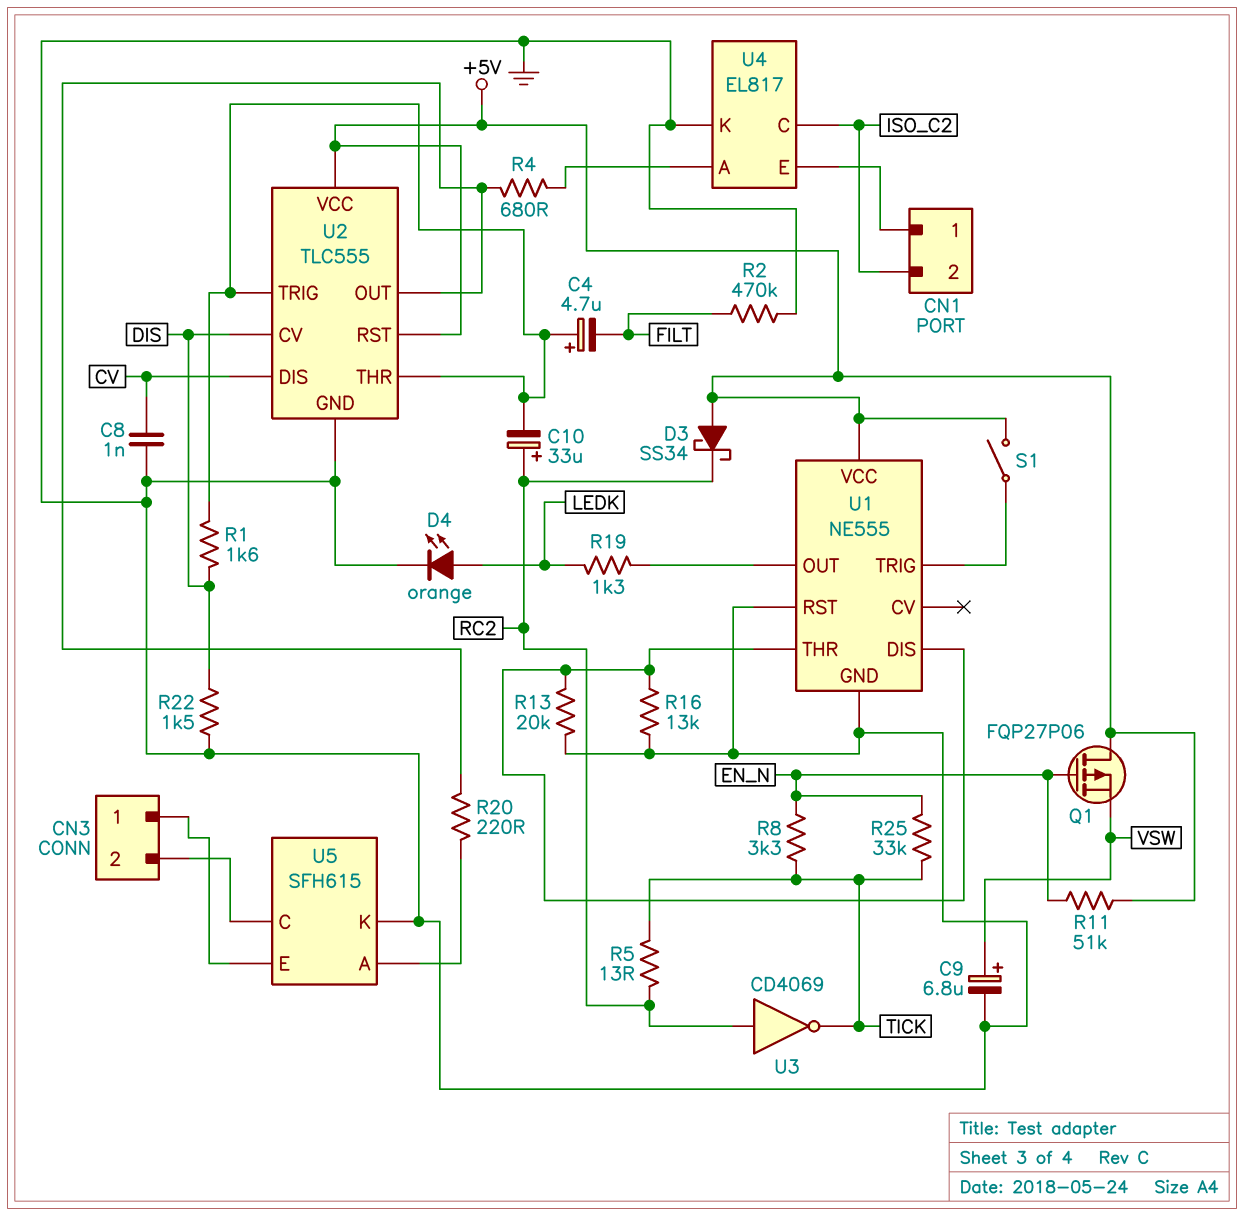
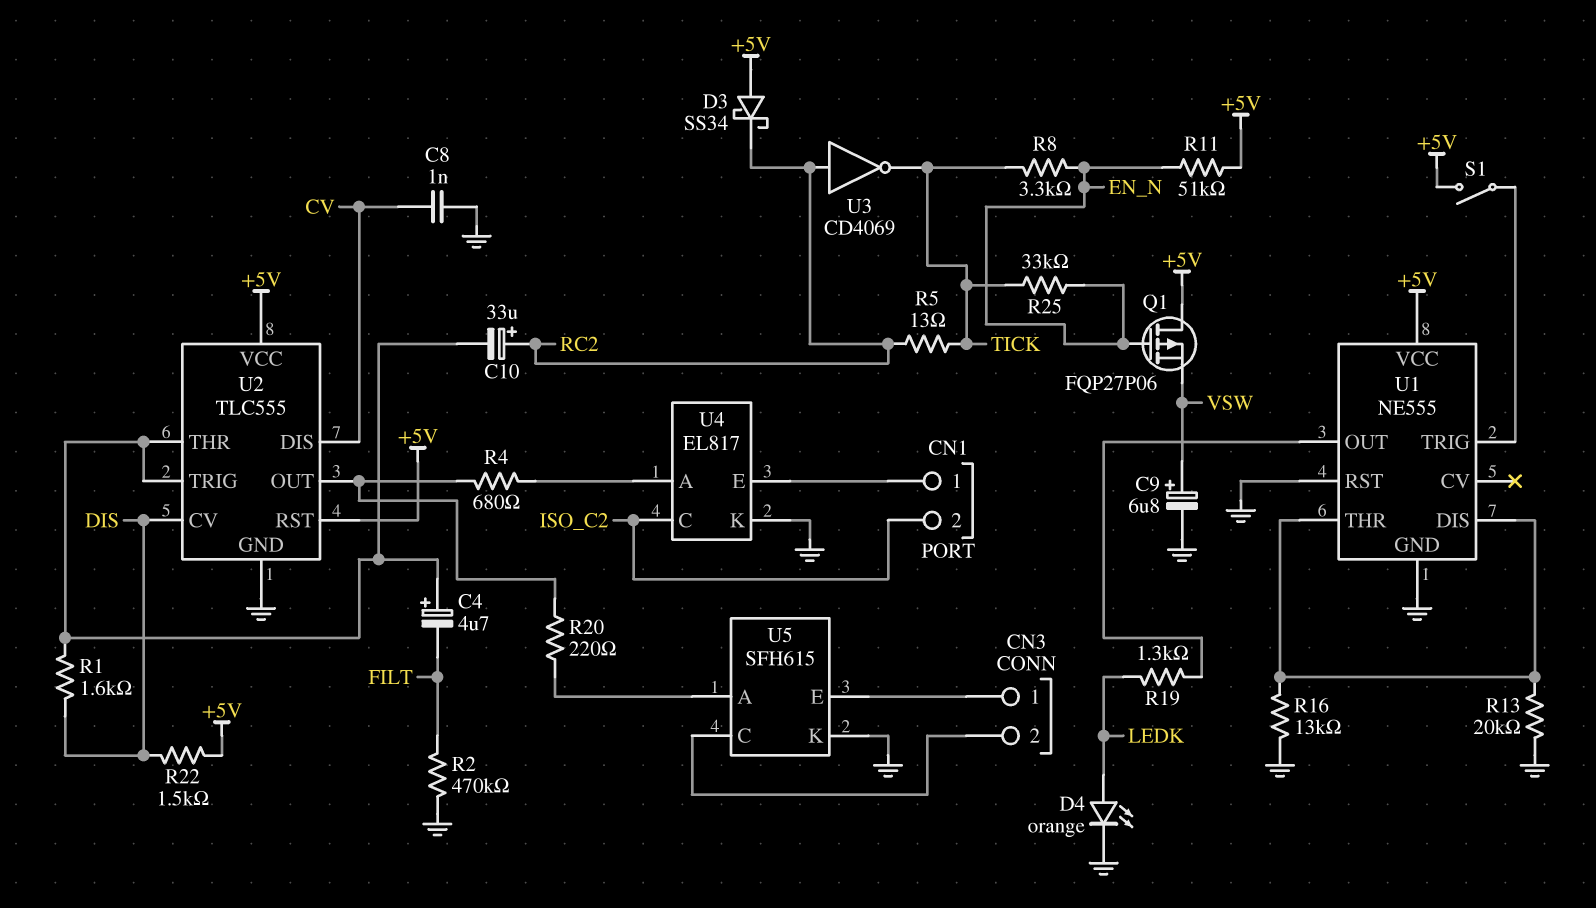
R22: 1.5k (DIS, GND) -> 1.5k (+5V, DIS)

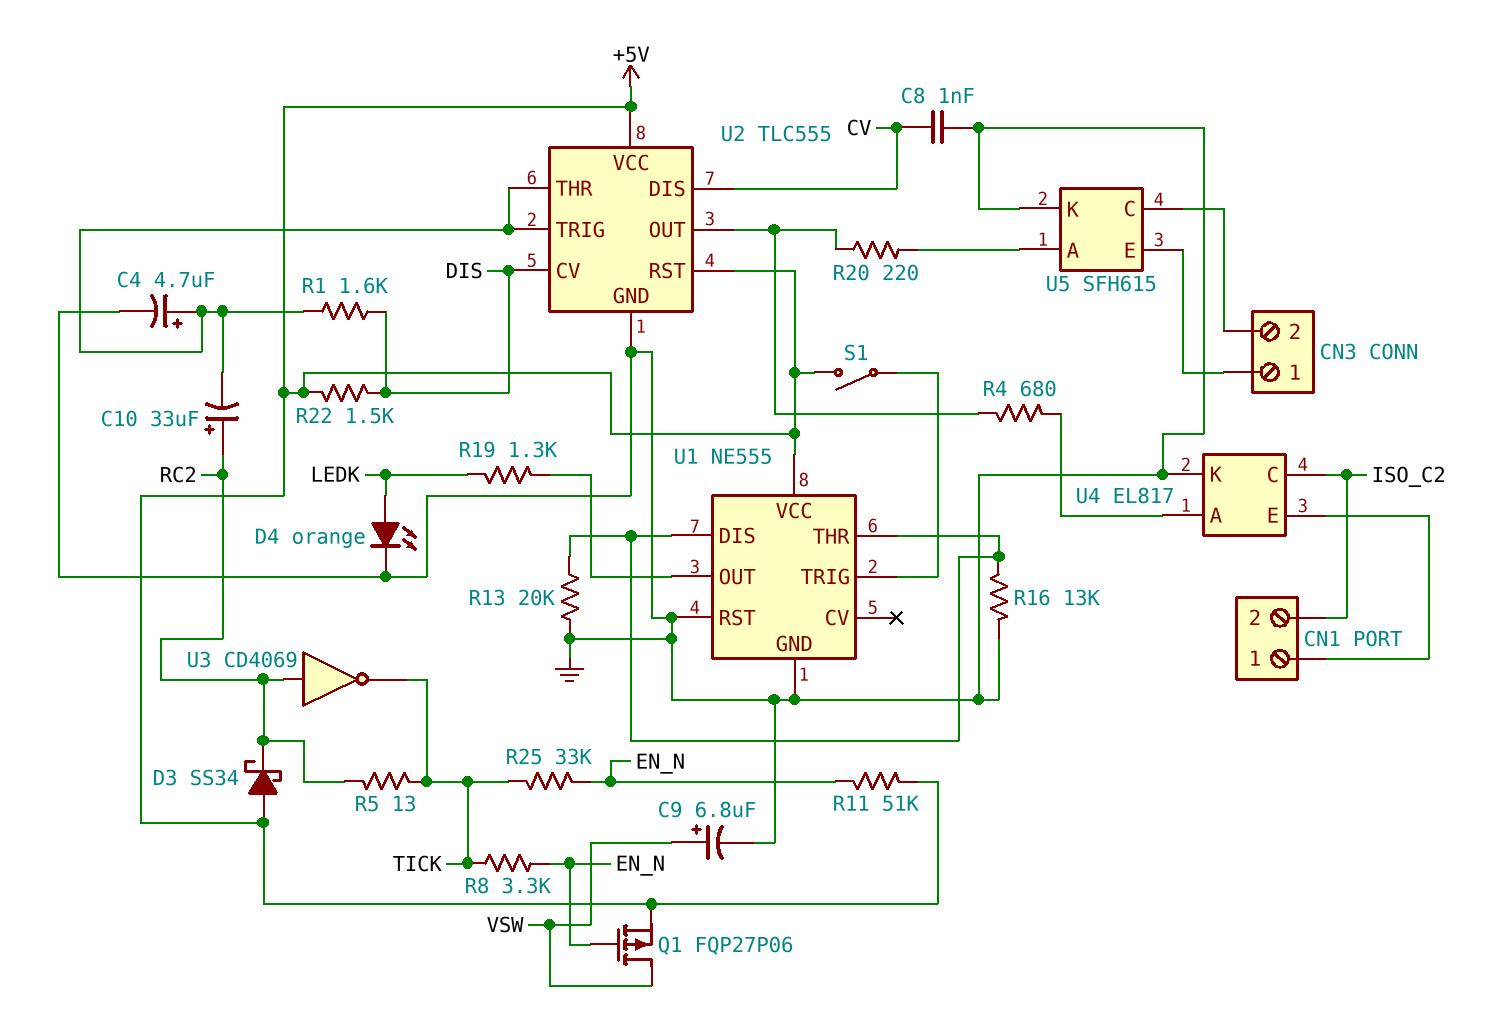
C4: 4.7uF (plus U2/THR, minus FILT) -> 4.7uF (plus U2/THR, minus GND)
Q1: PMOS FQP27P06 (G EN_N, D +5V, S VSW) -> PMOS FQP27P06 (G EN_N, D VSW, S +5V)
R2: 470k (FILT, GND) -> none

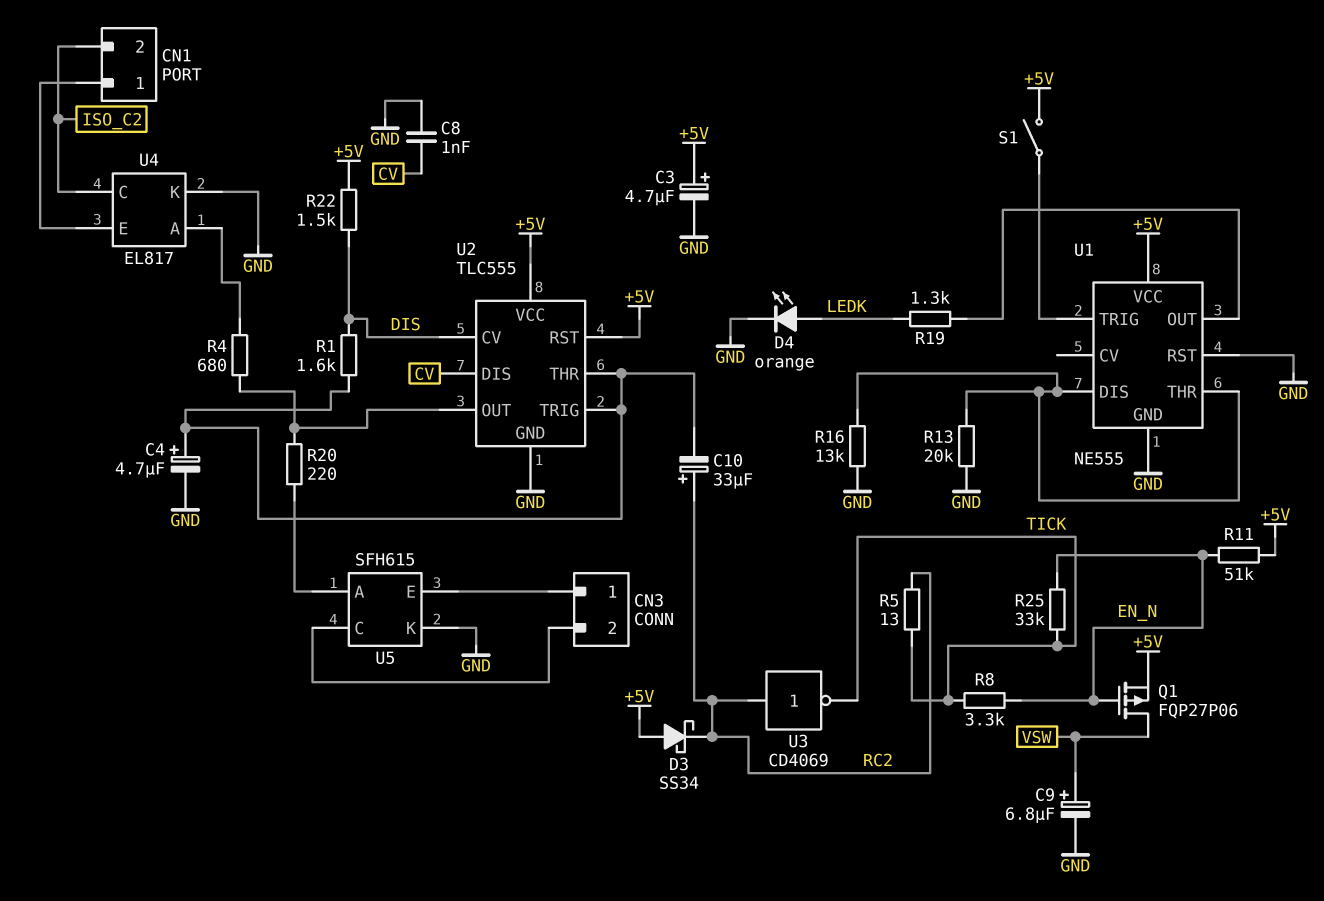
C3: none -> 4.7uF (plus +5V, minus GND)

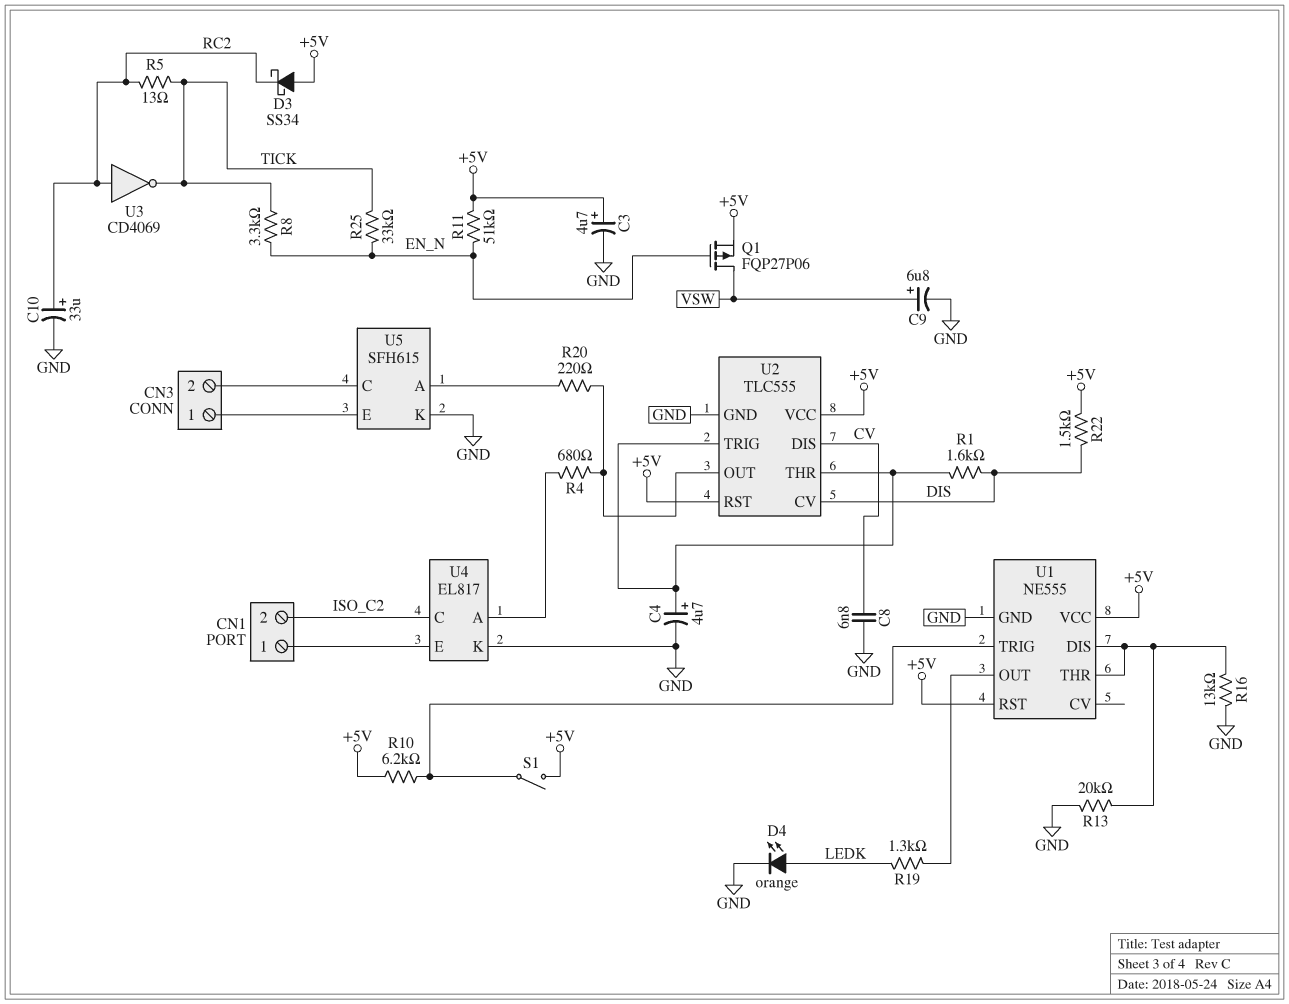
C8: 1nF (CV, GND) -> 6.8nF (CV, GND)
C10: 33uF (plus RC2, minus U2/THR) -> 33uF (plus RC2, minus GND)
R10: none -> 6.2k (+5V, U1/TRIG)
U1 pin RST: GND -> +5V

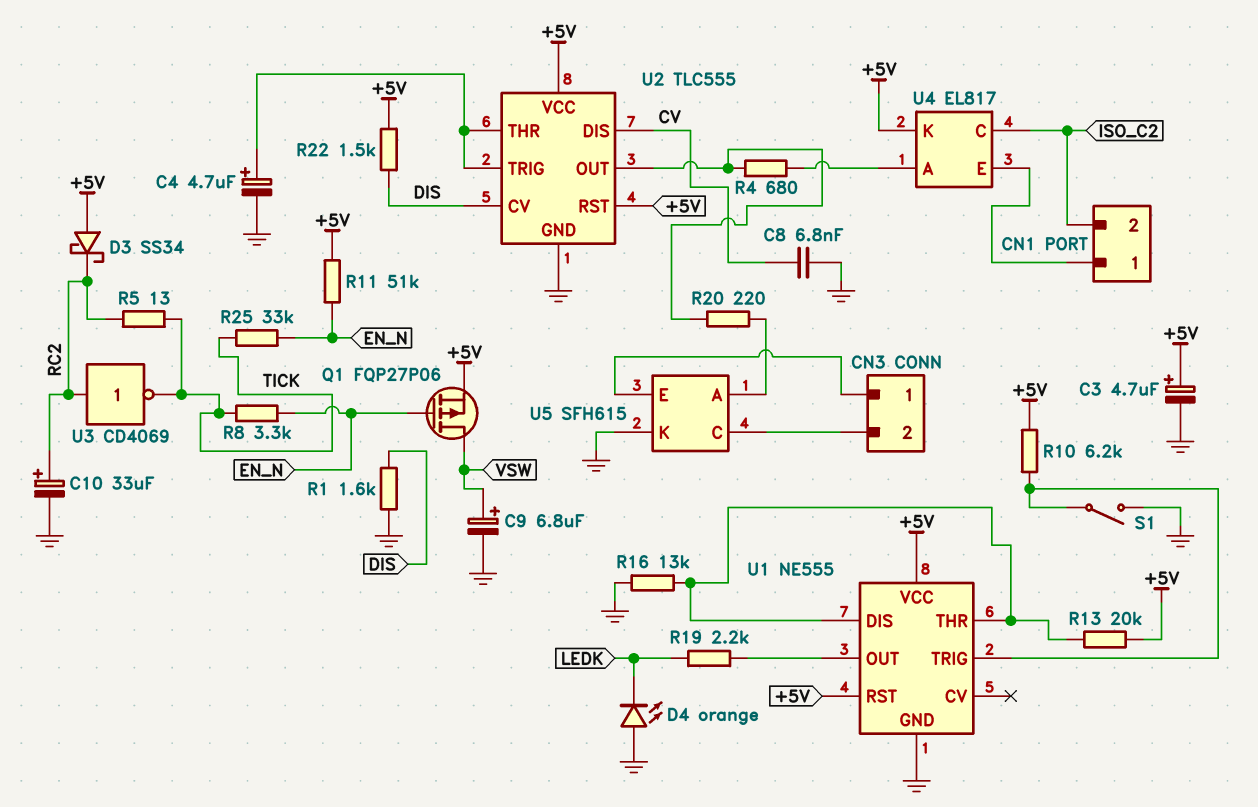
D4: LED orange (A LEDK, K GND) -> LED orange (A GND, K LEDK)
R1: 1.6k (DIS, U2/THR) -> 1.6k (DIS, GND)
R13: 20k (GND, U1/DIS) -> 20k (+5V, U1/DIS)
R19: 1.3k (LEDK, U1/OUT) -> 2.2k (LEDK, U1/OUT)
S1: switch (+5V, U1/TRIG) -> switch (GND, U1/TRIG)
U4 pin K: GND -> +5V

